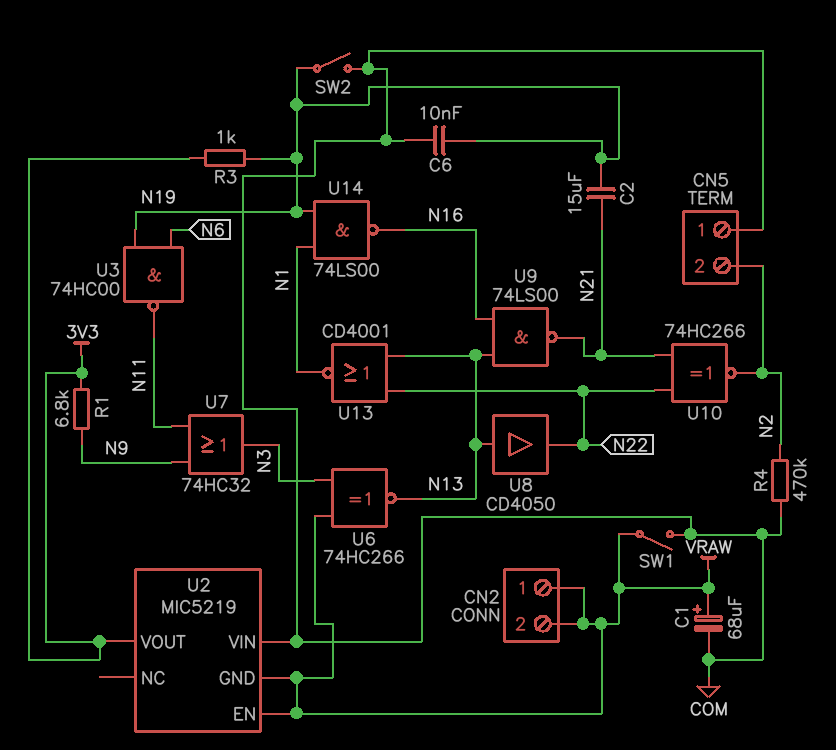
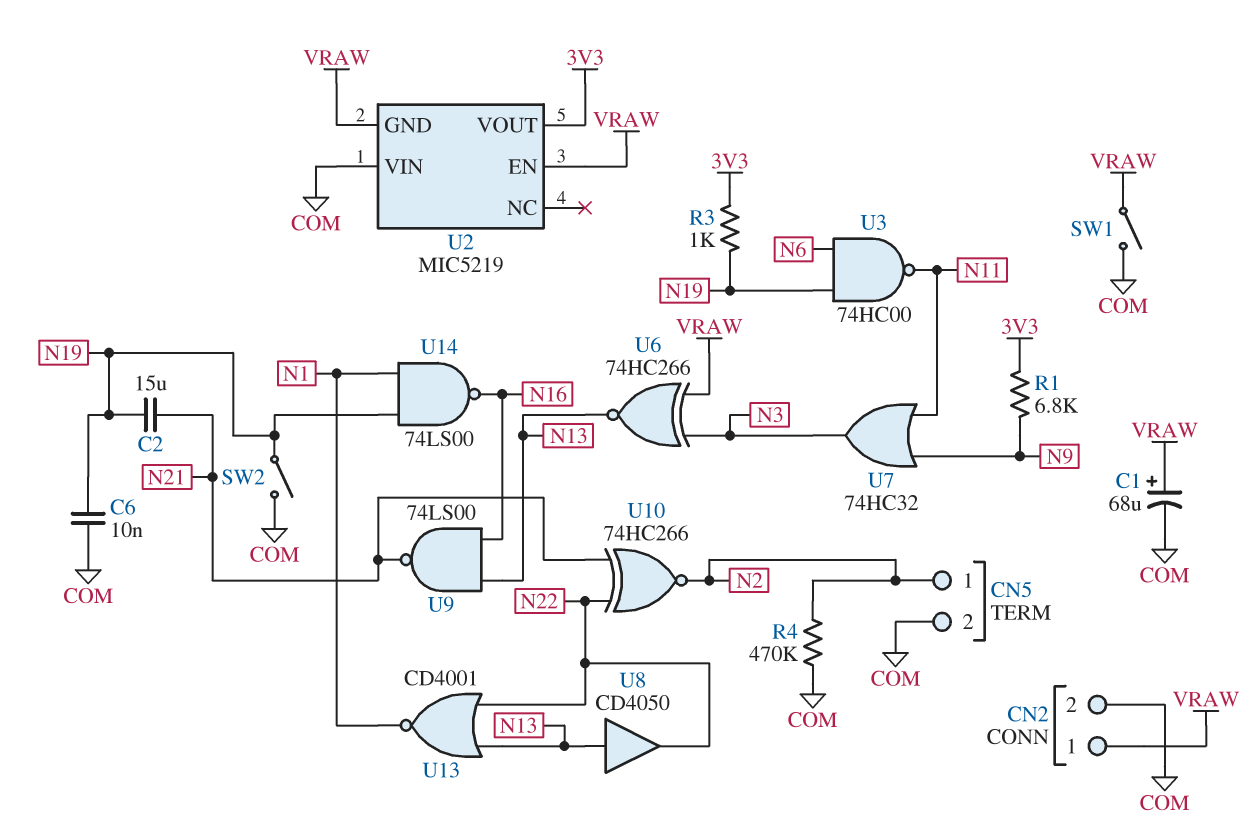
CN2 pin 2: VRAW -> COM
CN5 pin 1: COM -> N2
CN5 pin 2: N2 -> COM

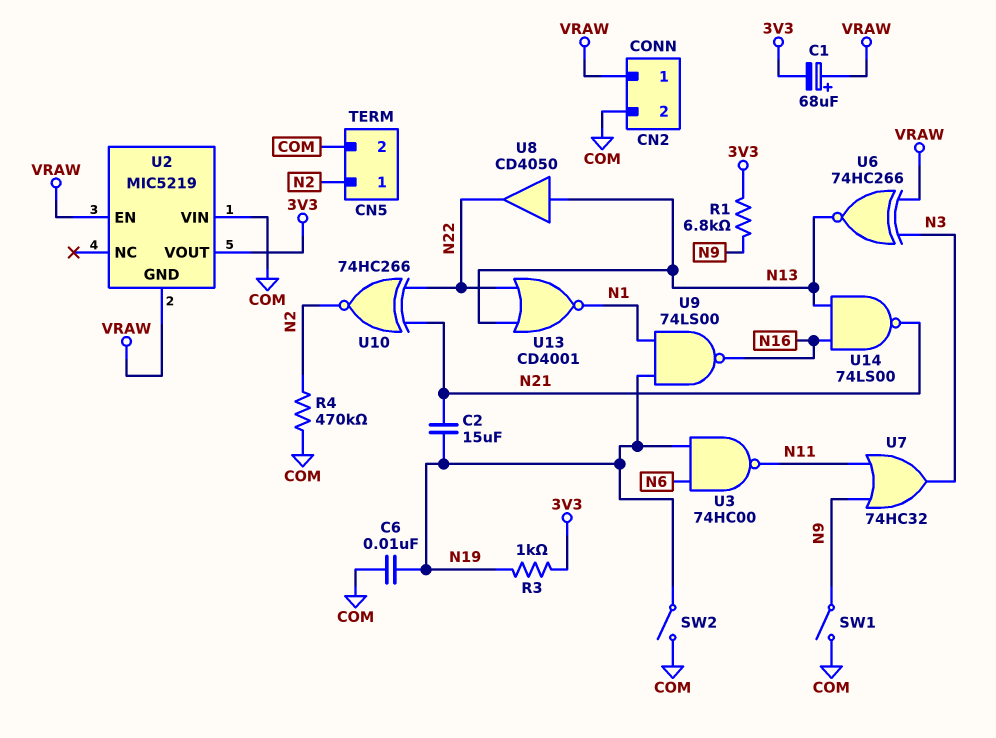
C1: 68uF (plus VRAW, minus COM) -> 68uF (plus VRAW, minus 3V3)
SW1: switch (COM, VRAW) -> switch (COM, N9)
U9: NAND 74LS00 (in N13, in N16, out N21) -> NAND 74LS00 (in N1, in N19, out N16)
U14: NAND 74LS00 (in N1, in N19, out N16) -> NAND 74LS00 (in N13, in N16, out N21)

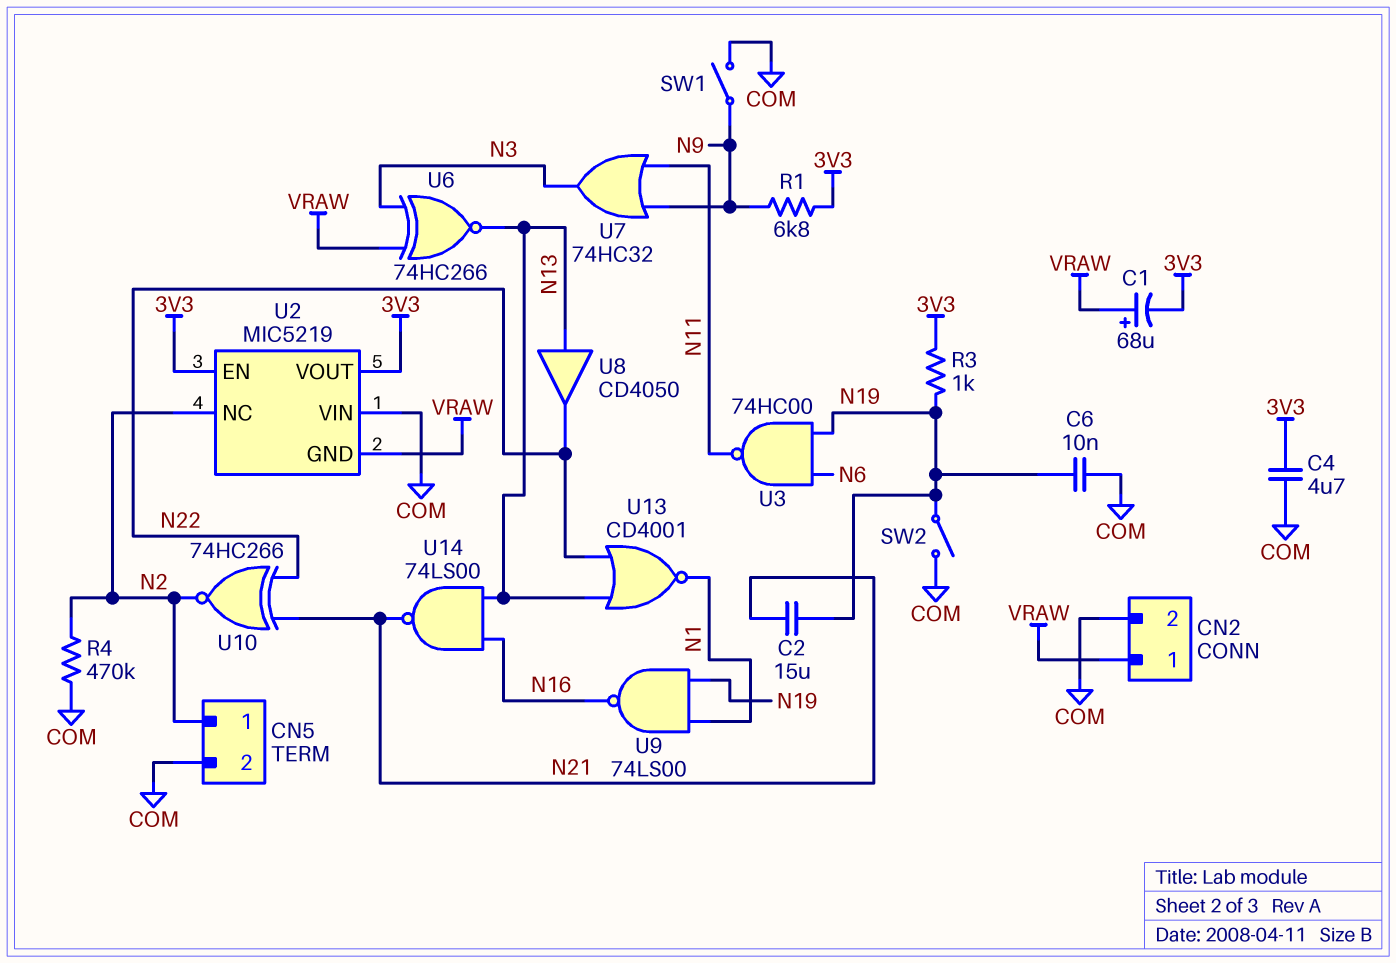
C4: none -> 4.7uF (3V3, COM)
U2 pin EN: VRAW -> 3V3
U2 pin NC: none -> N2

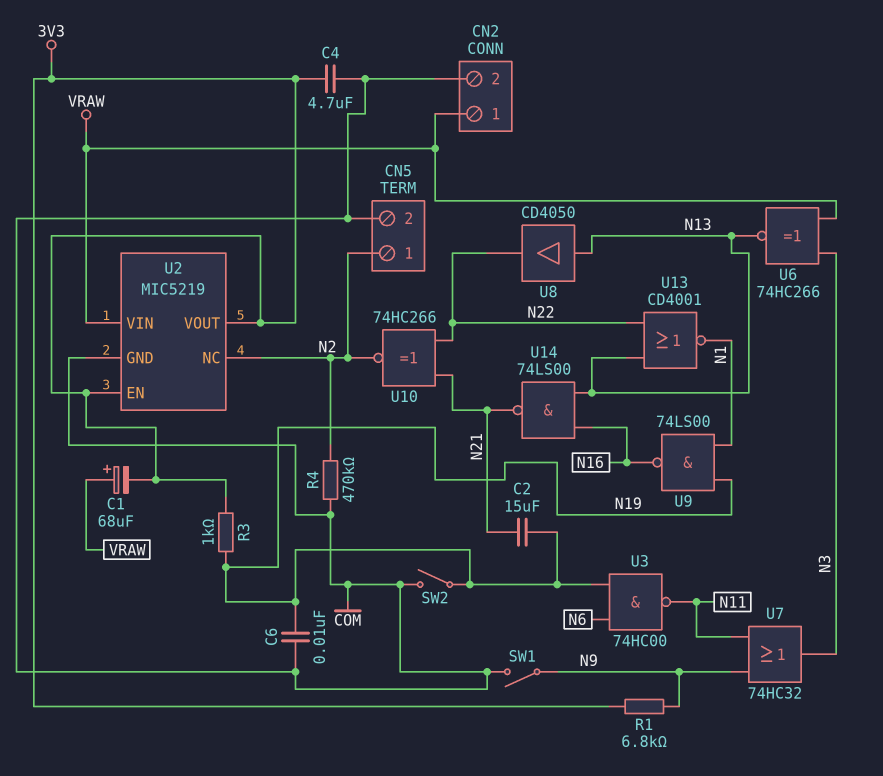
U2 pin GND: VRAW -> COM
U2 pin VIN: COM -> VRAW

